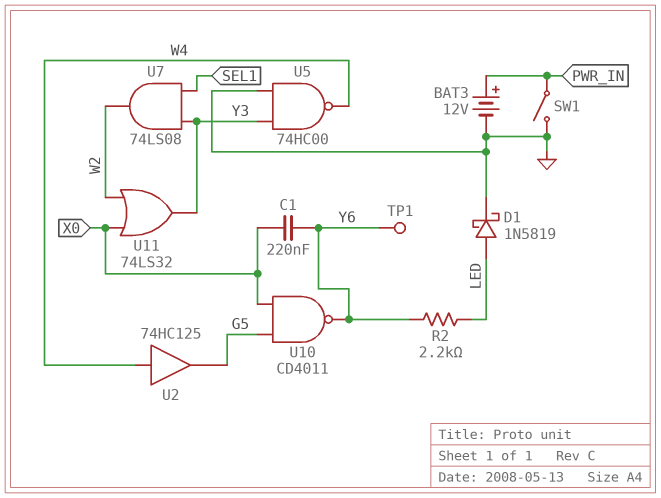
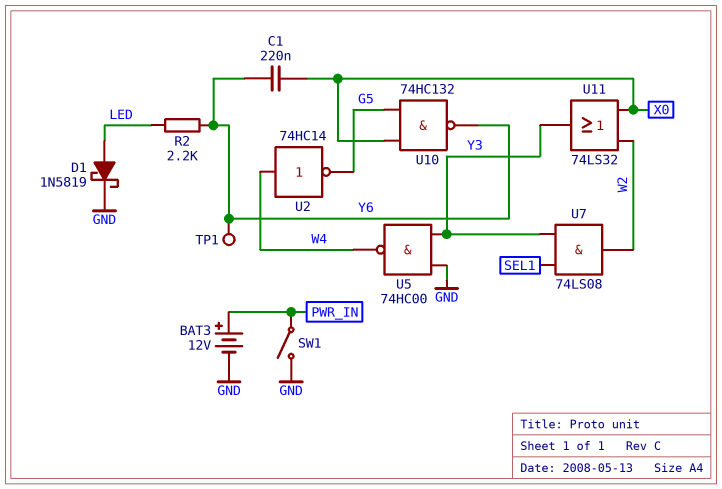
U2: buffer 74HC125 (in W4, out G5) -> NOT 74HC14 (in W4, out G5)
U10: NAND CD4011 (in G5, in X0, out Y6) -> NAND 74HC132 (in G5, in X0, out Y6)

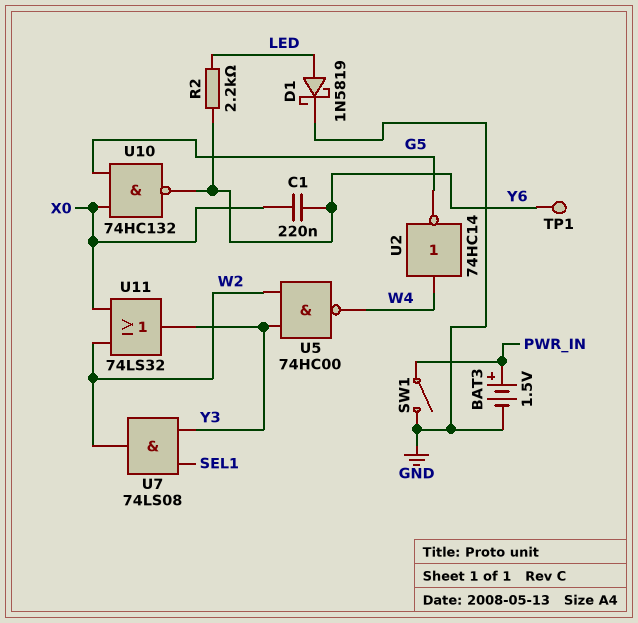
BAT3: 12V (plus PWR_IN, minus GND) -> 1.5V (plus PWR_IN, minus GND)
U5: NAND 74HC00 (in GND, in Y3, out W4) -> NAND 74HC00 (in W2, in Y3, out W4)

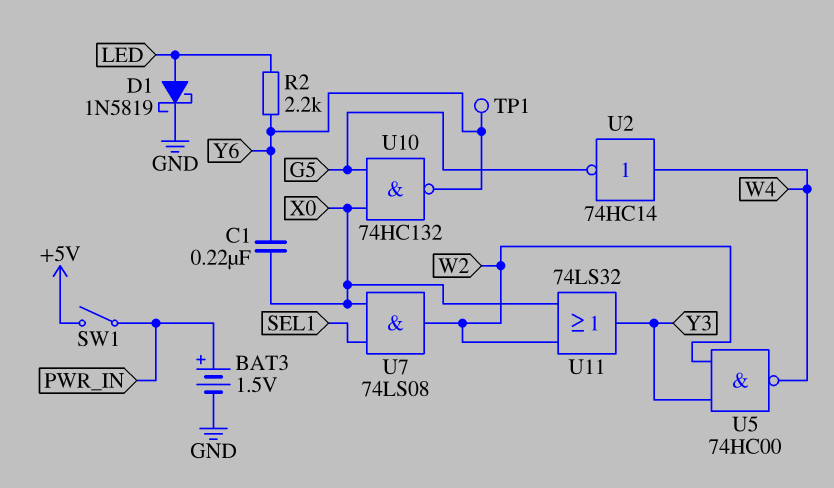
SW1: switch (GND, PWR_IN) -> switch (+5V, PWR_IN)
U7: AND 74LS08 (in SEL1, in Y3, out W2) -> AND 74LS08 (in SEL1, in X0, out W2)

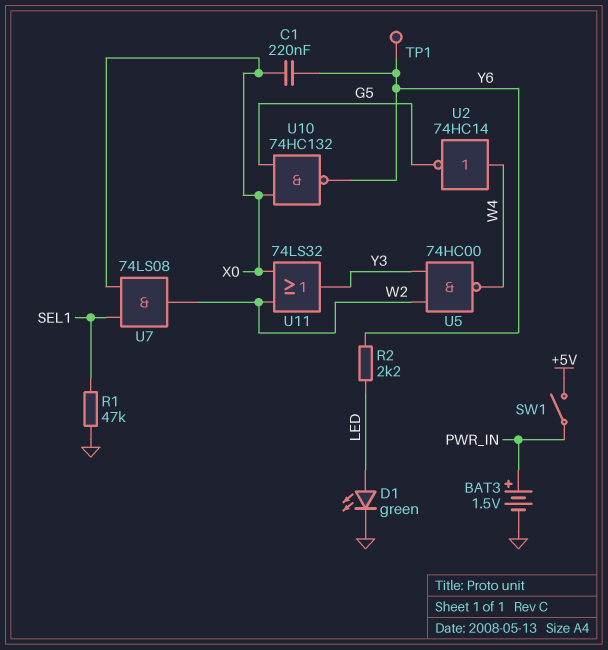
D1: schottky 1N5819 (A LED, K GND) -> LED green (A LED, K GND)
R1: none -> 47k (GND, SEL1)

